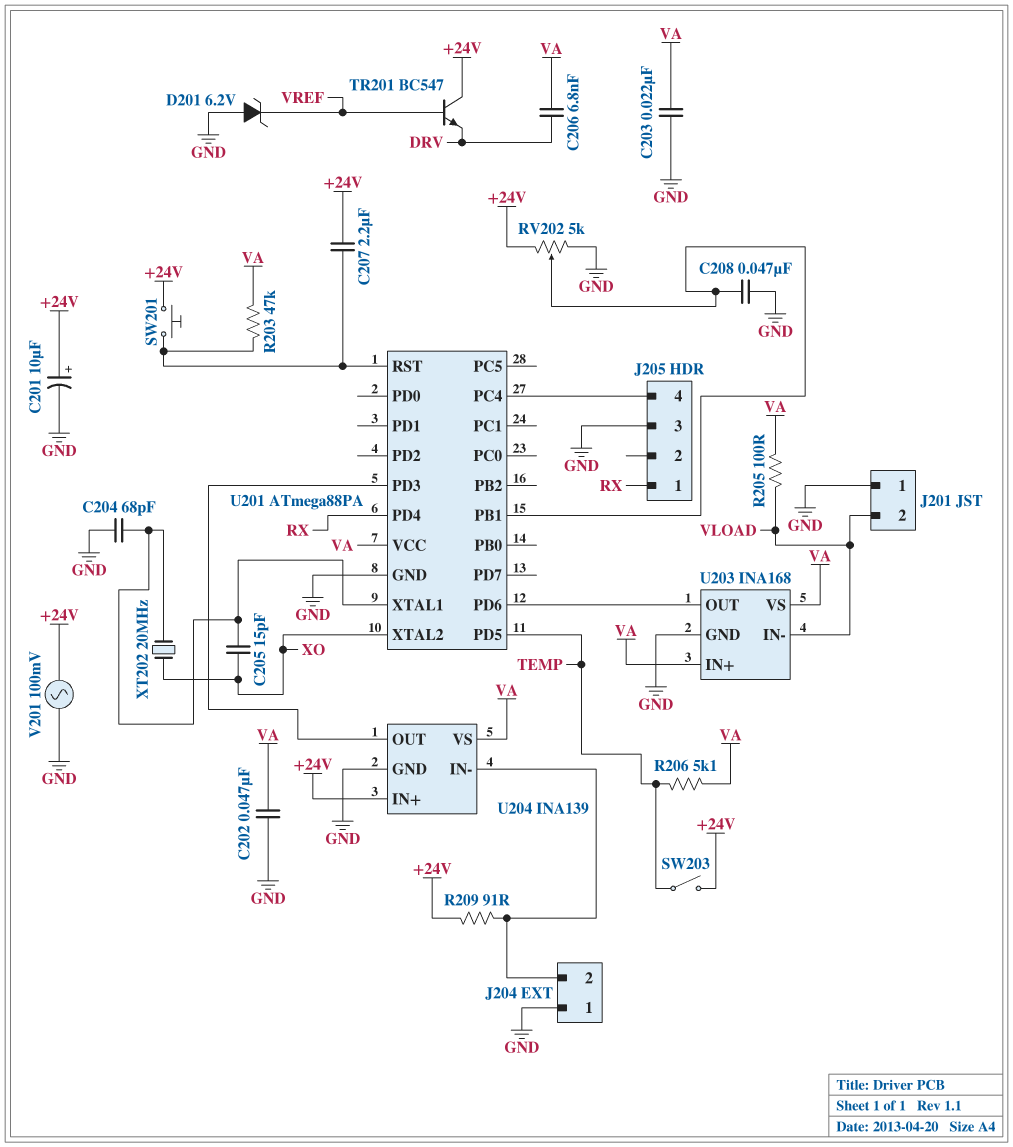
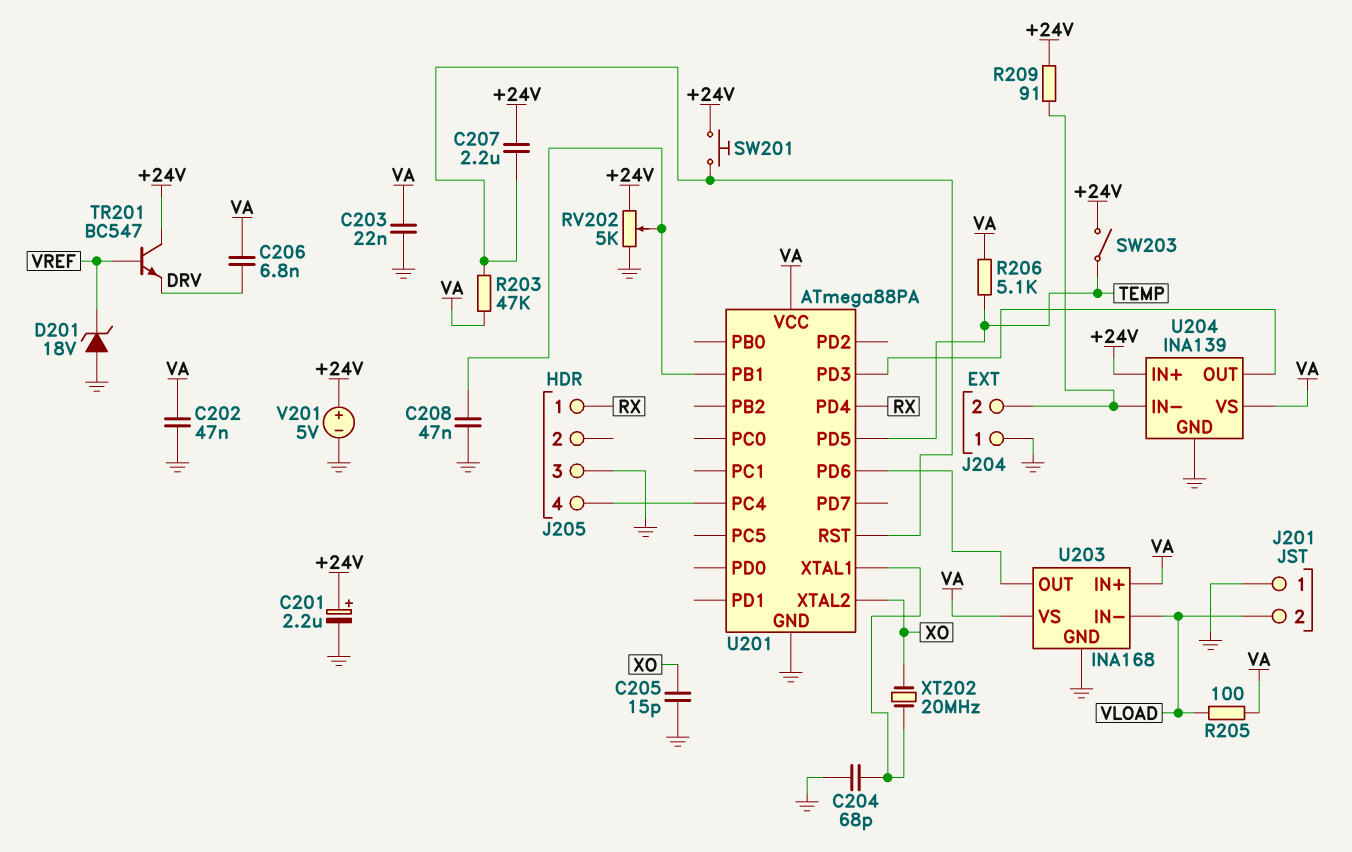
C201: 10uF (plus +24V, minus GND) -> 2.2uF (plus +24V, minus GND)
C205: 15pF (U201/XTAL1, XO) -> 15pF (GND, XO)
D201: zener 6.2V (A GND, K VREF) -> zener 18V (A GND, K VREF)
V201: AC 100mV (+24V, GND) -> 5V (plus +24V, minus GND)

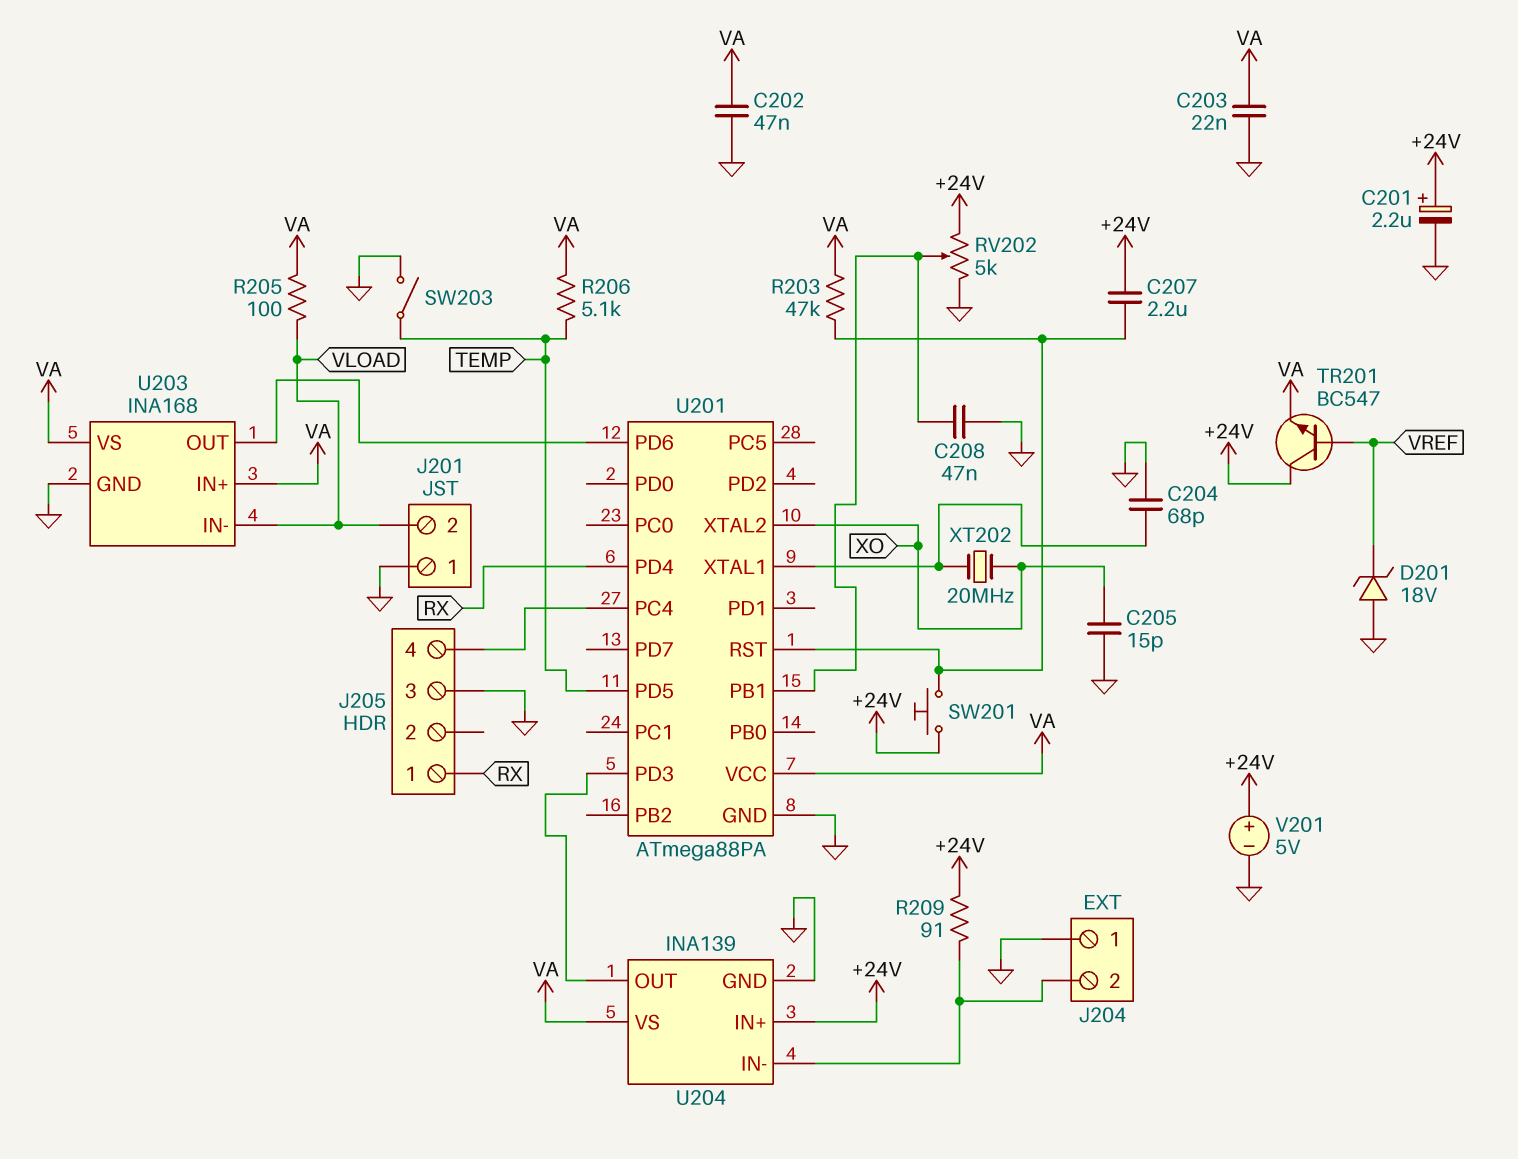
C206: 6.8nF (DRV, VA) -> none
SW203: switch (+24V, TEMP) -> switch (GND, TEMP)
TR201: NPN BC547 (B VREF, C +24V, E DRV) -> NPN BC547 (B VREF, C +24V, E VA)

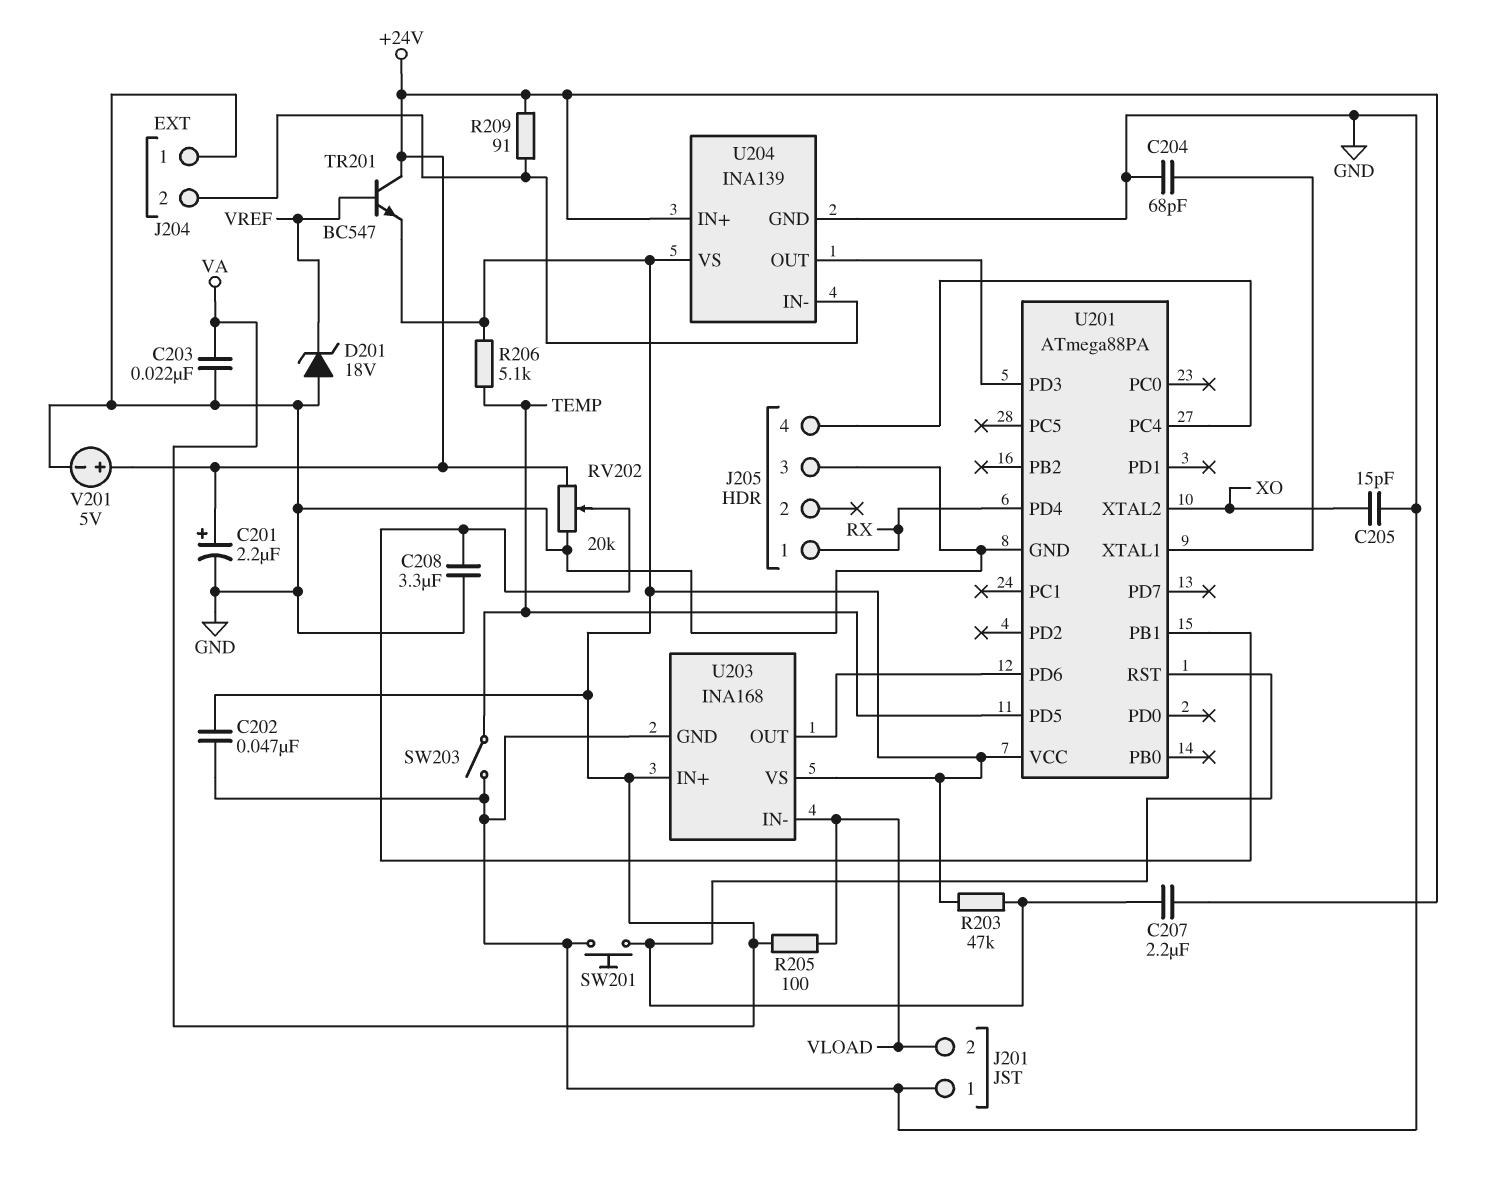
C208: 47nF (GND, U201/PB1) -> 3.3uF (GND, U201/PB1)
RV202: 5k (+24V, GND, wiper U201/PB1) -> 20k (+24V, GND, wiper U201/PB1)
SW201: button (+24V, U201/RST) -> button (GND, U201/RST)
XT202: 20MHz (U201/XTAL1, XO) -> none

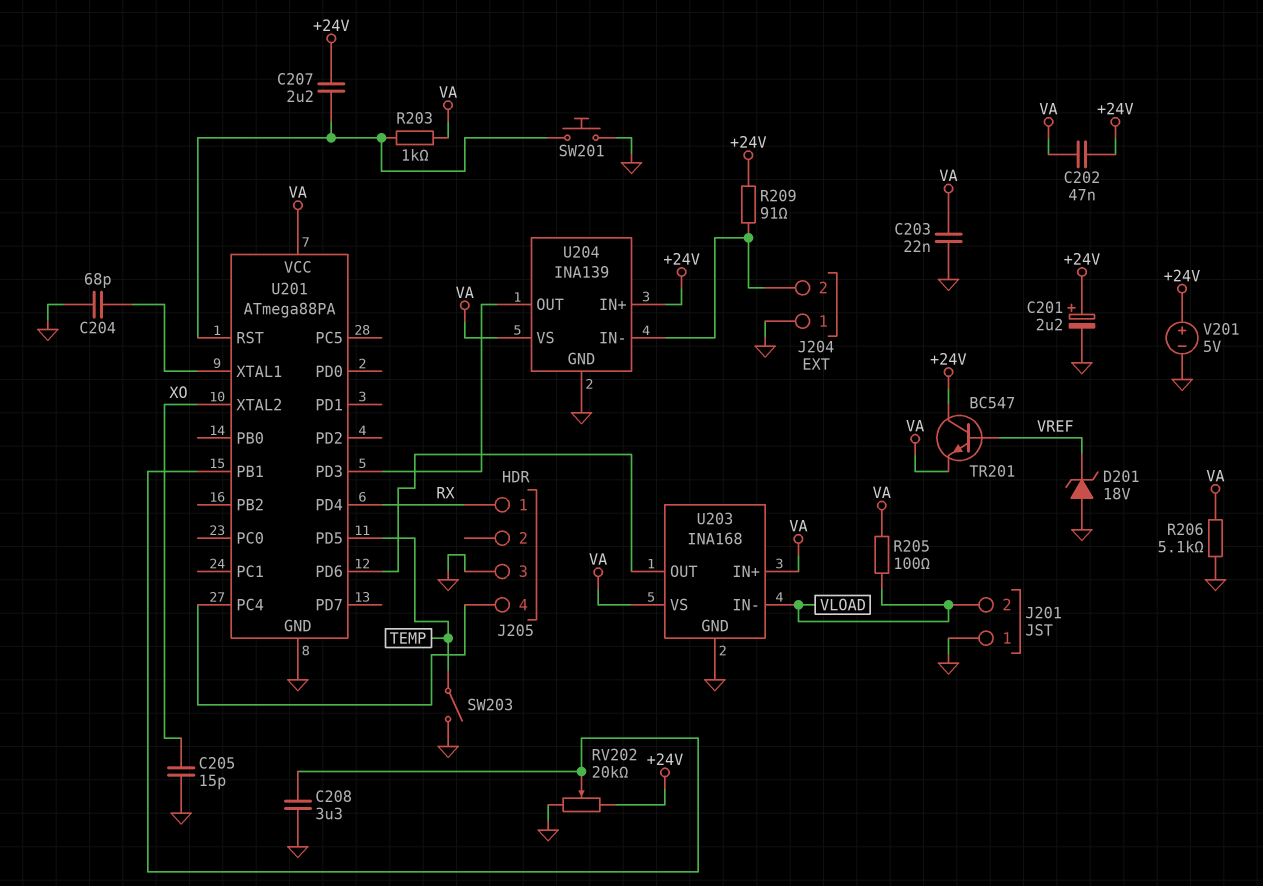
C202: 47nF (GND, VA) -> 47nF (+24V, VA)
R203: 47k (U201/RST, VA) -> 1k (U201/RST, VA)
R206: 5.1k (TEMP, VA) -> 5.1k (GND, VA)

